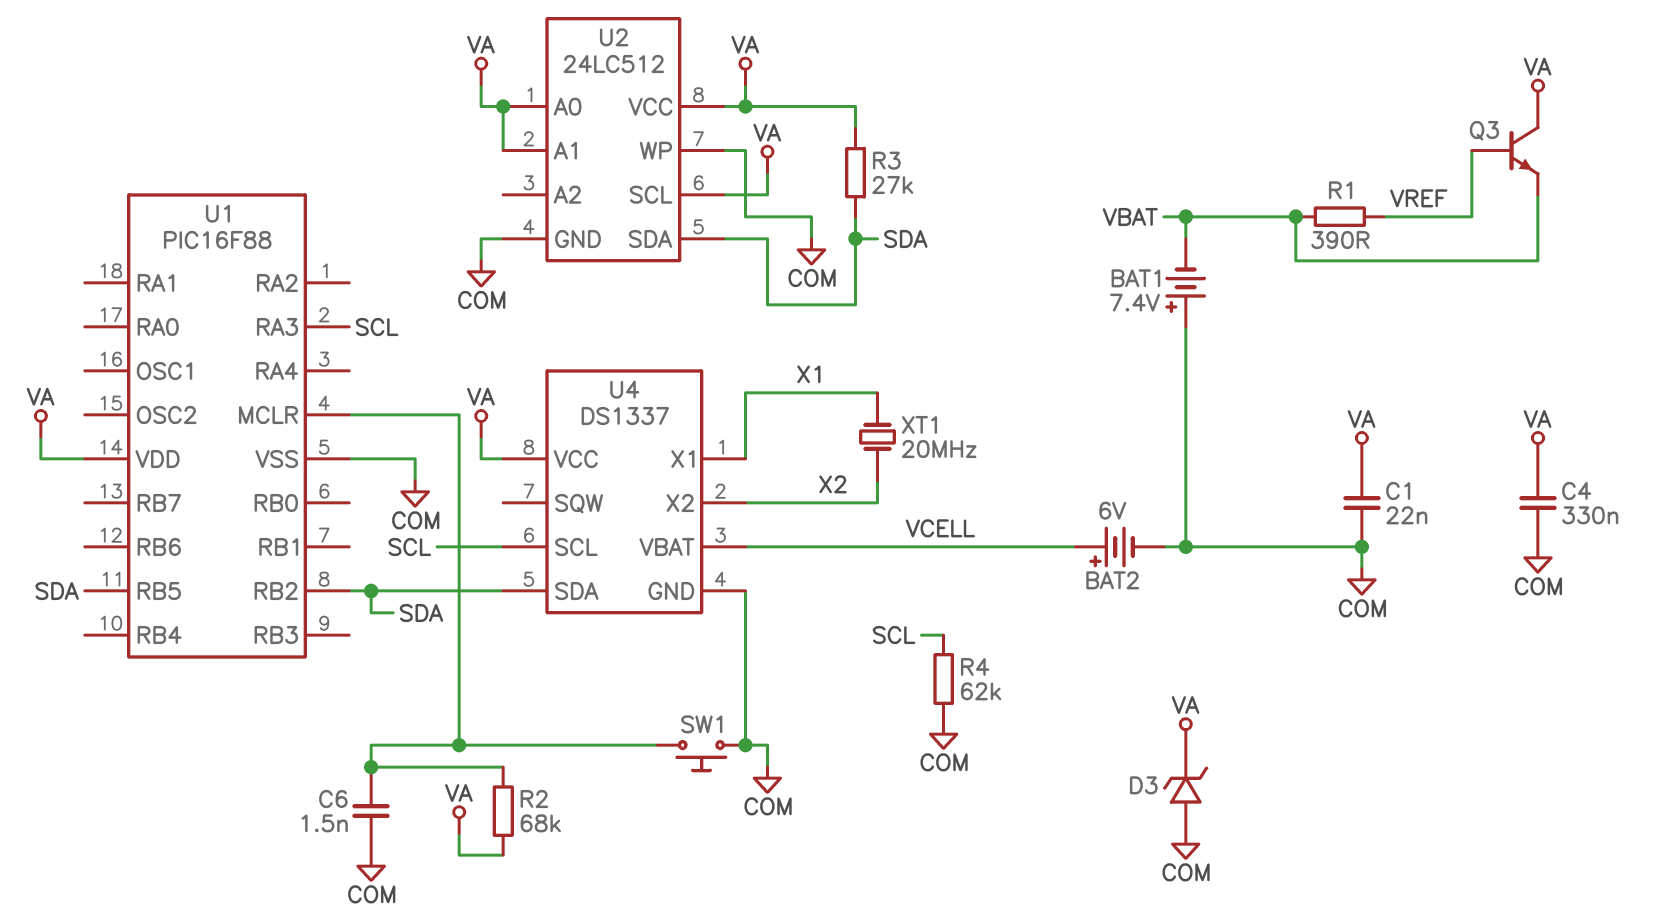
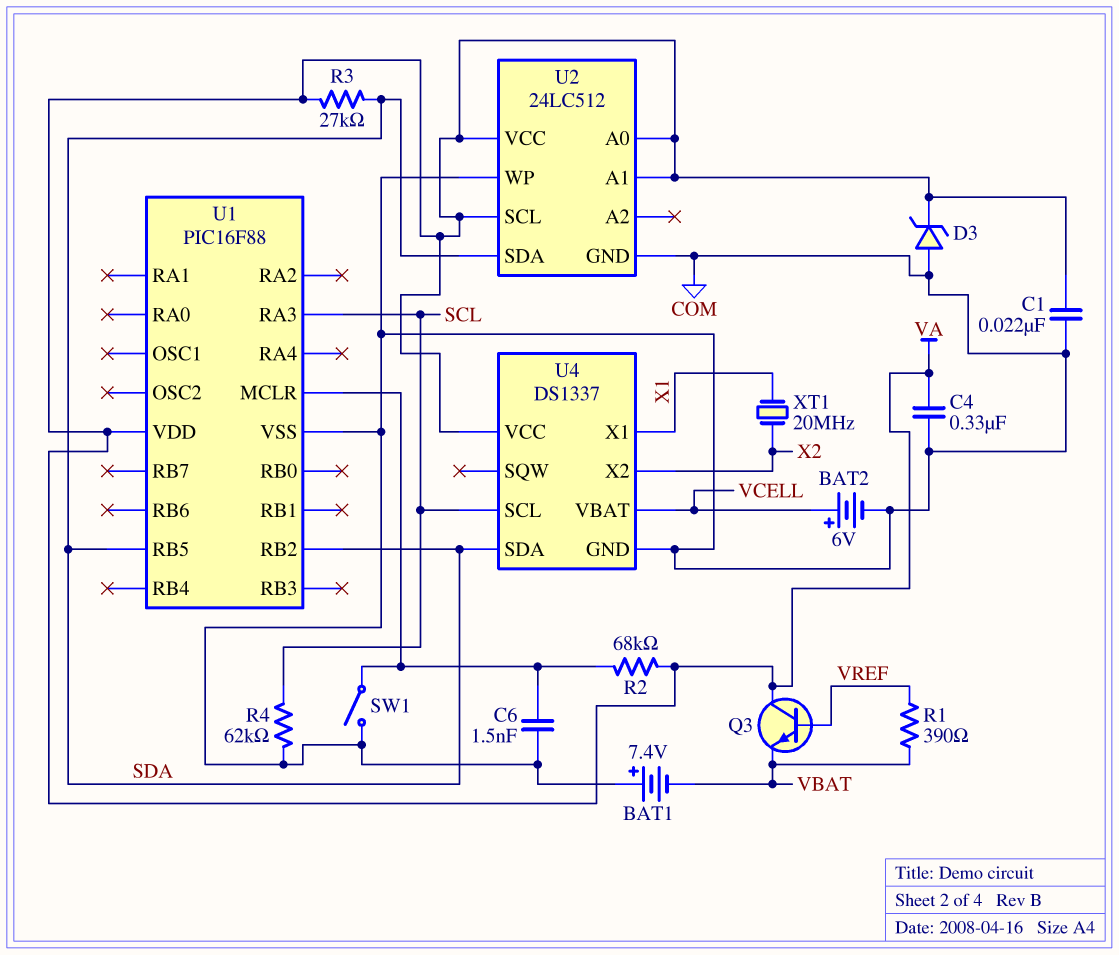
SW1: button (COM, U1/MCLR) -> switch (COM, U1/MCLR)

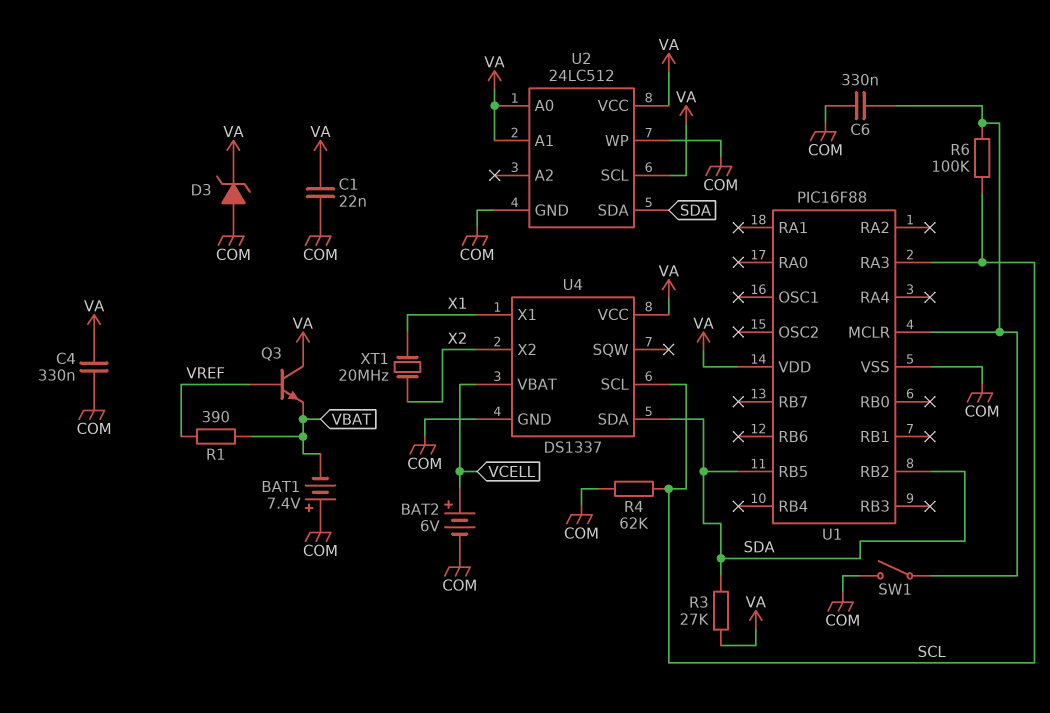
C6: 1.5nF (COM, U1/MCLR) -> 330nF (COM, U1/MCLR)
R2: 68k (U1/MCLR, VA) -> none
R6: none -> 100k (SCL, U1/MCLR)

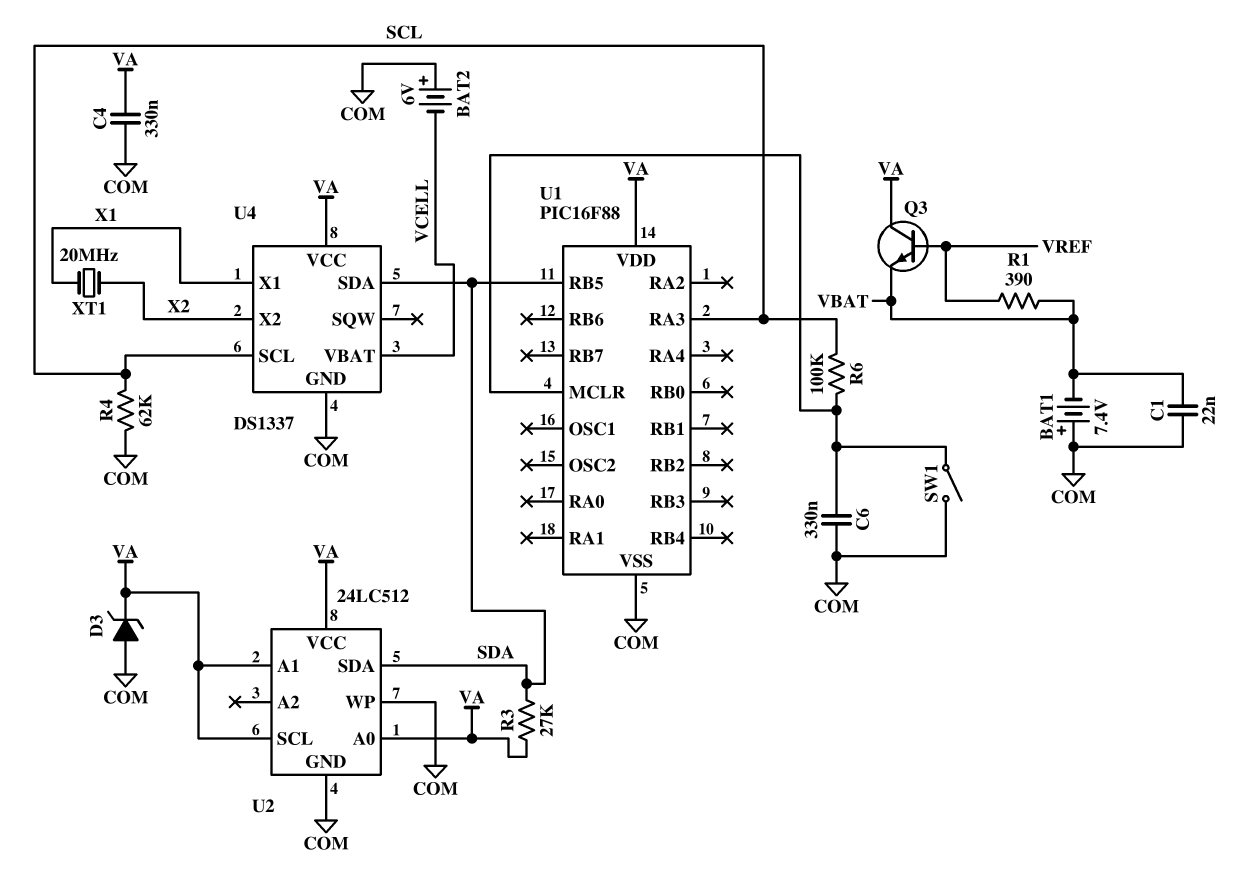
BAT2: 6V (plus VCELL, minus COM) -> 6V (plus COM, minus VCELL)
C1: 22nF (COM, VA) -> 22nF (COM, VBAT)
U1 pin RB2: SDA -> none

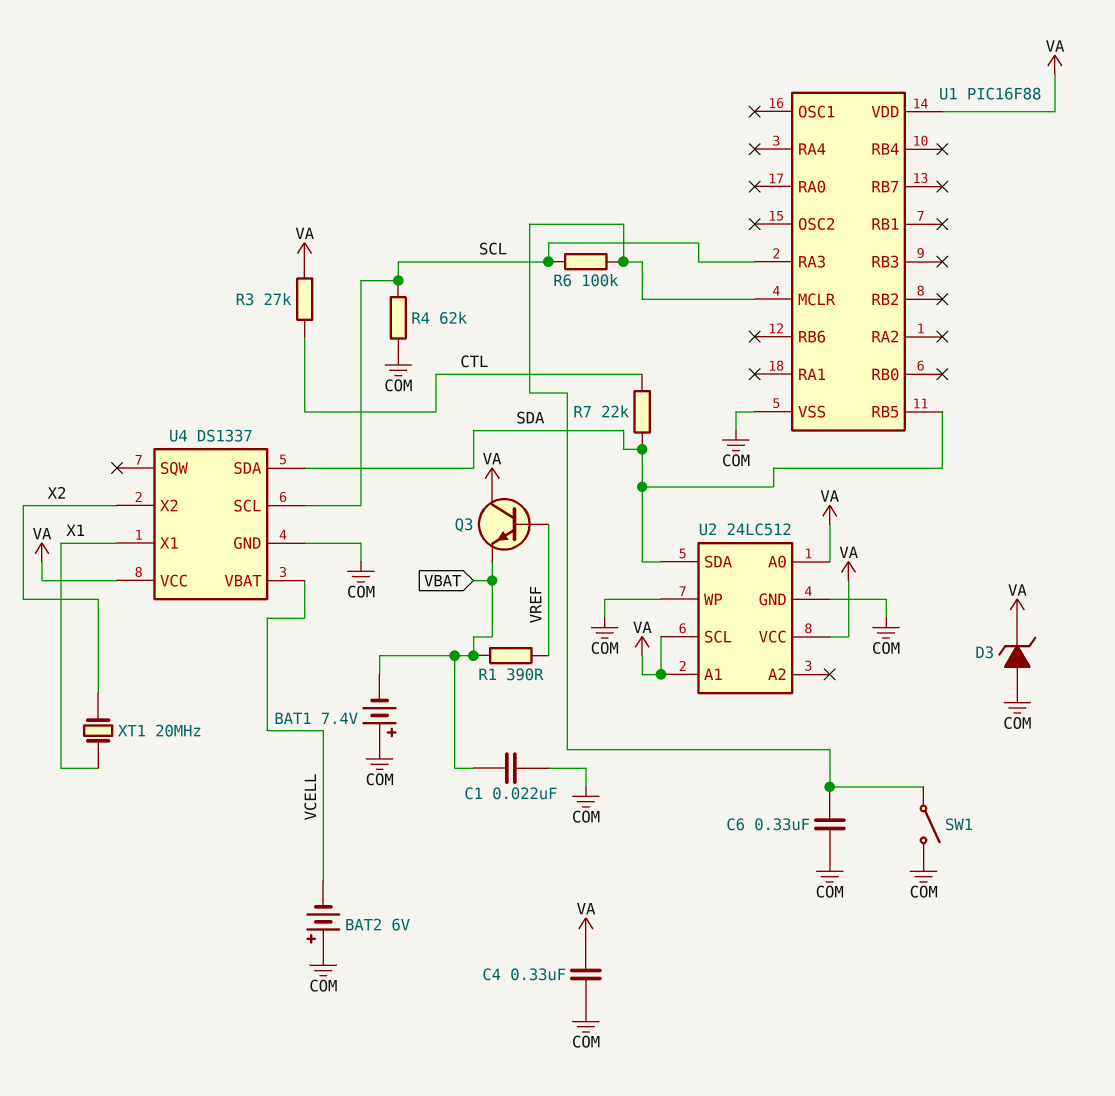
R3: 27k (SDA, VA) -> 27k (CTL, VA)
R7: none -> 22k (CTL, SDA)

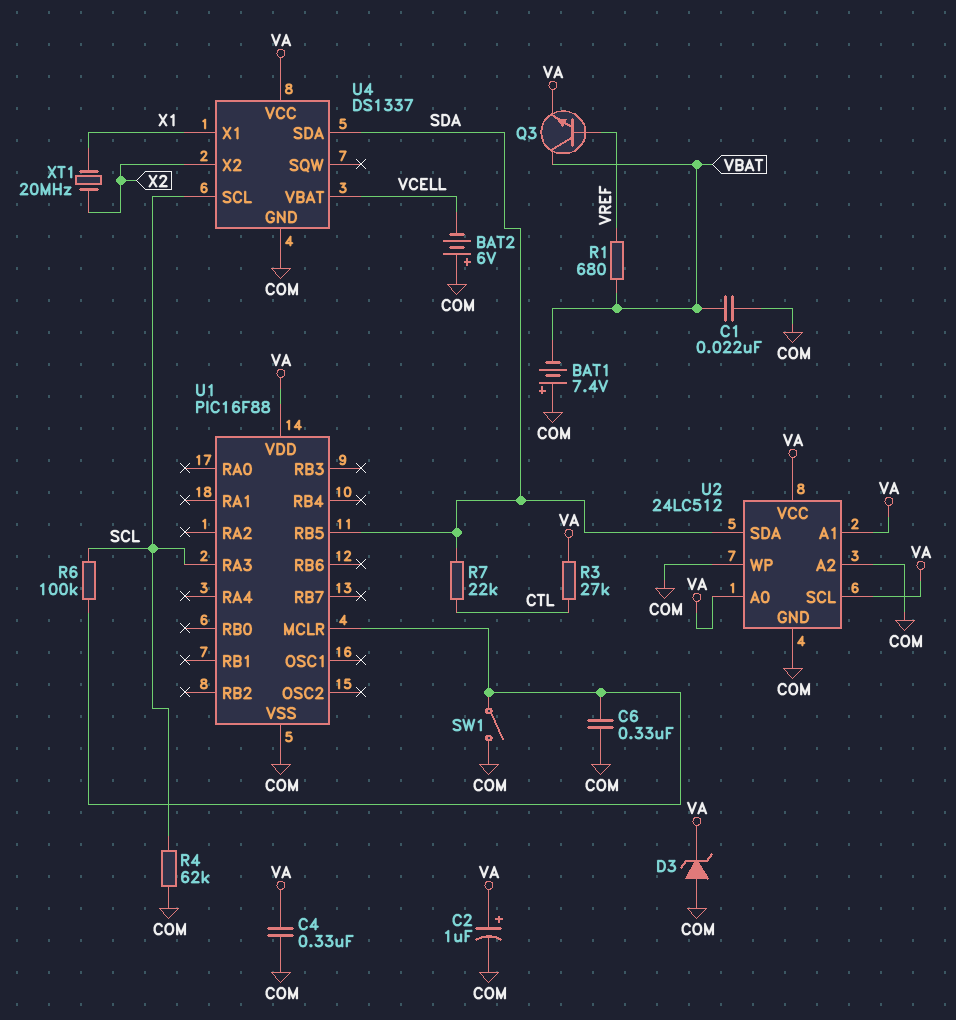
C2: none -> 1uF (plus VA, minus COM)
Q3: NPN (B VREF, C VA, E VBAT) -> NPN (B VREF, C VBAT, E VA)
R1: 390 (VBAT, VREF) -> 680 (VBAT, VREF)
U2 pin A2: none -> COM

